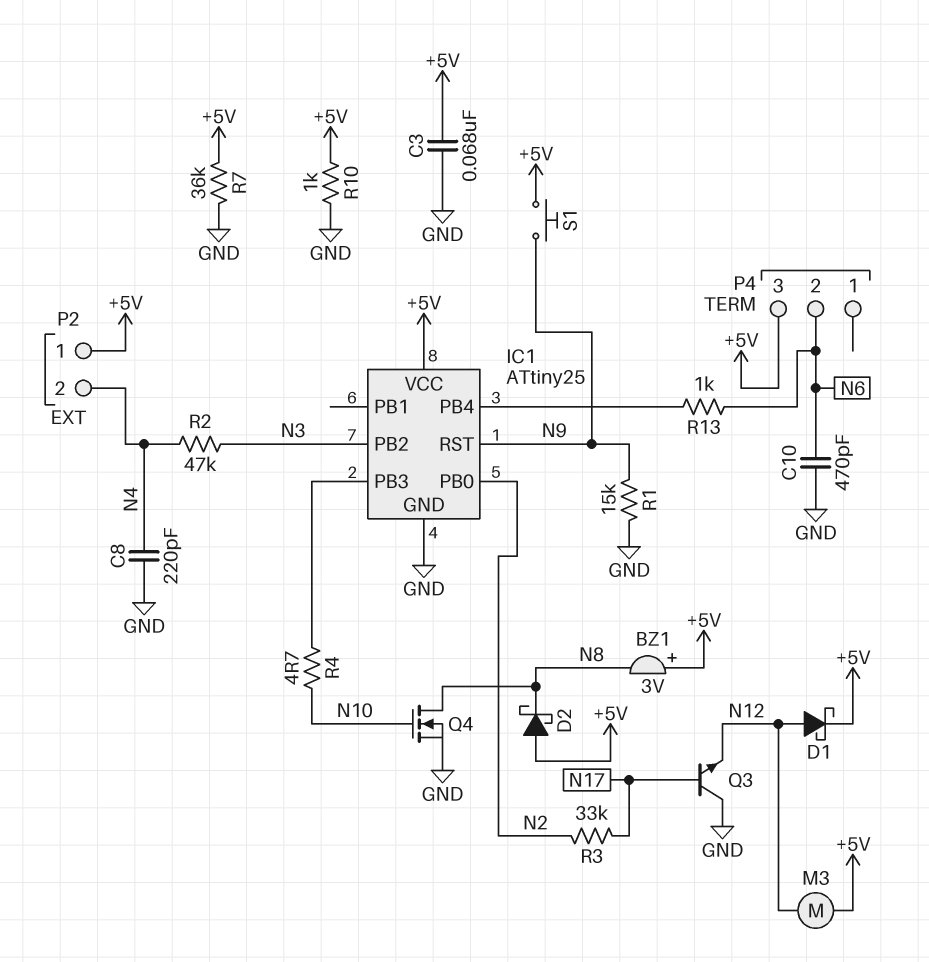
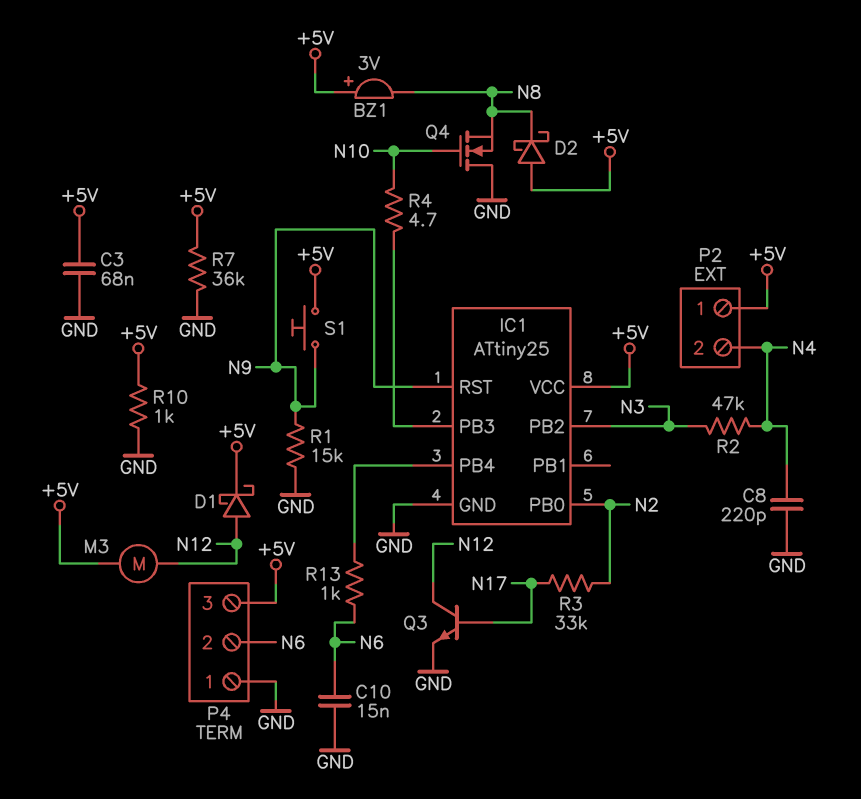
C10: 470pF (GND, N6) -> 15nF (GND, N6)
P4 pin 1: none -> GND
Q3: NPN (B N17, C GND, E N12) -> NPN (B N17, C N12, E GND)
Q4: NMOS (G N10, D N8, S GND) -> NMOS (G N10, D GND, S N8)

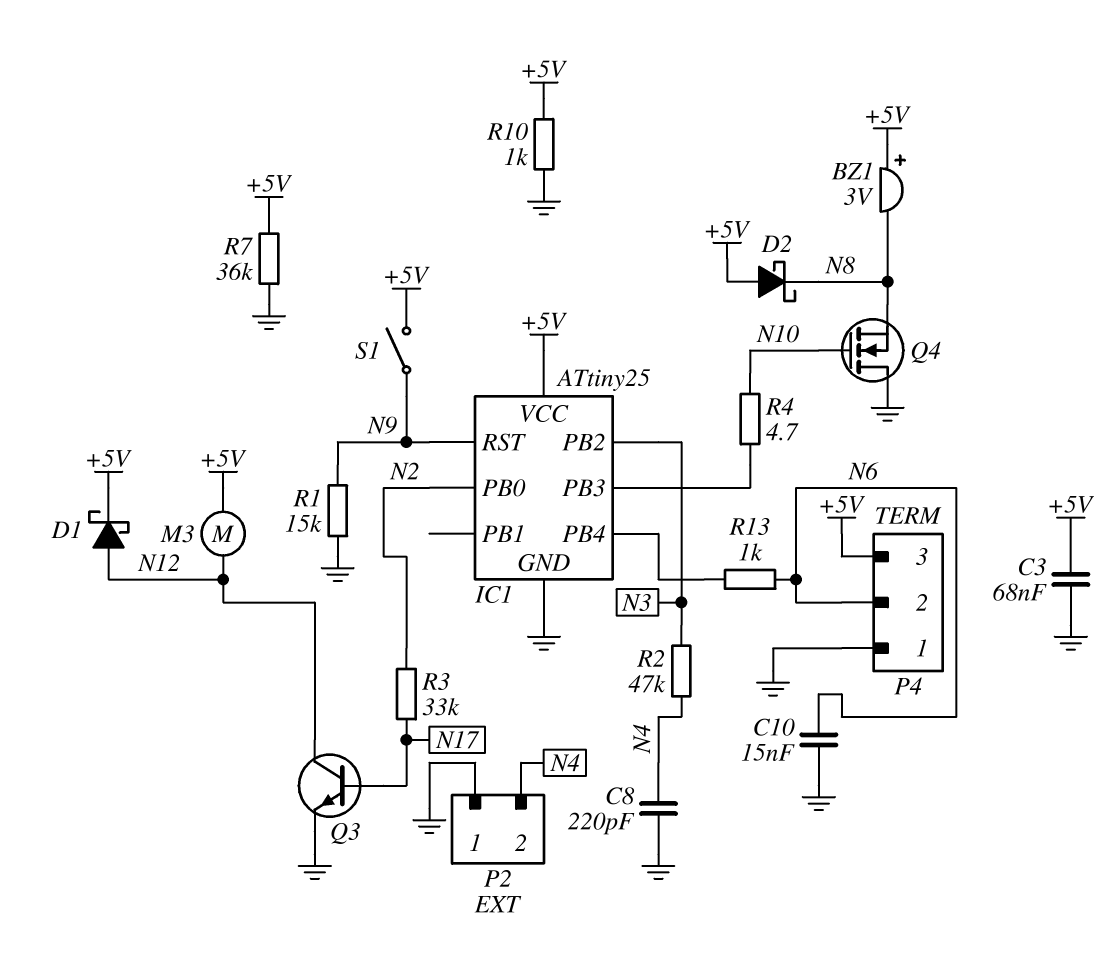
P2 pin 1: +5V -> GND
S1: button (+5V, N9) -> switch (+5V, N9)

